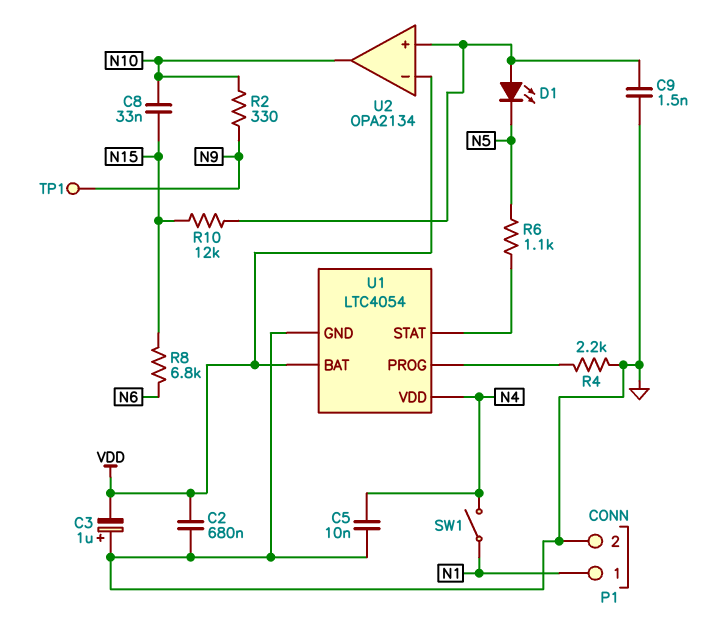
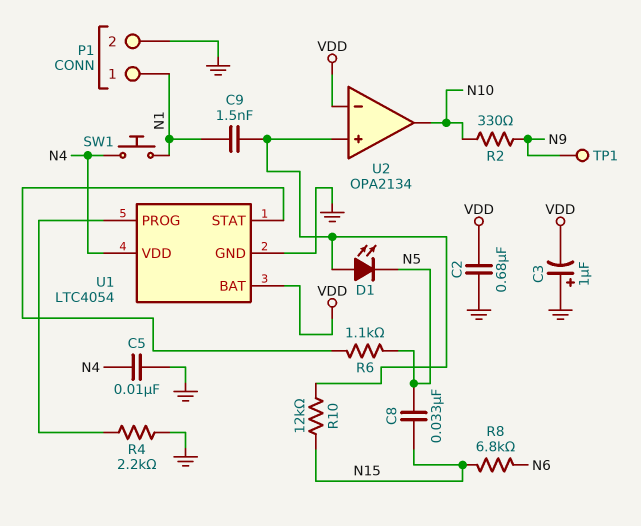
C8: 33nF (N10, N15) -> 33nF (N5, N15)
C9: 1.5nF (GND, U2/in+) -> 1.5nF (N1, U2/in+)
SW1: switch (N1, N4) -> button (N1, N4)

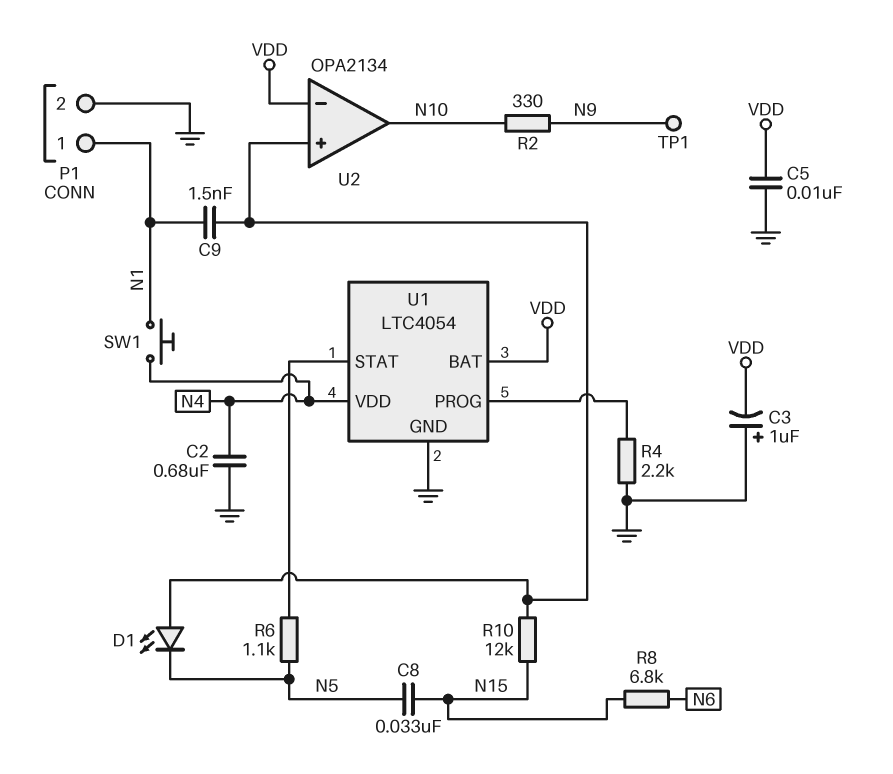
C2: 680nF (GND, VDD) -> 680nF (GND, N4)
C5: 10nF (GND, N4) -> 10nF (GND, VDD)

